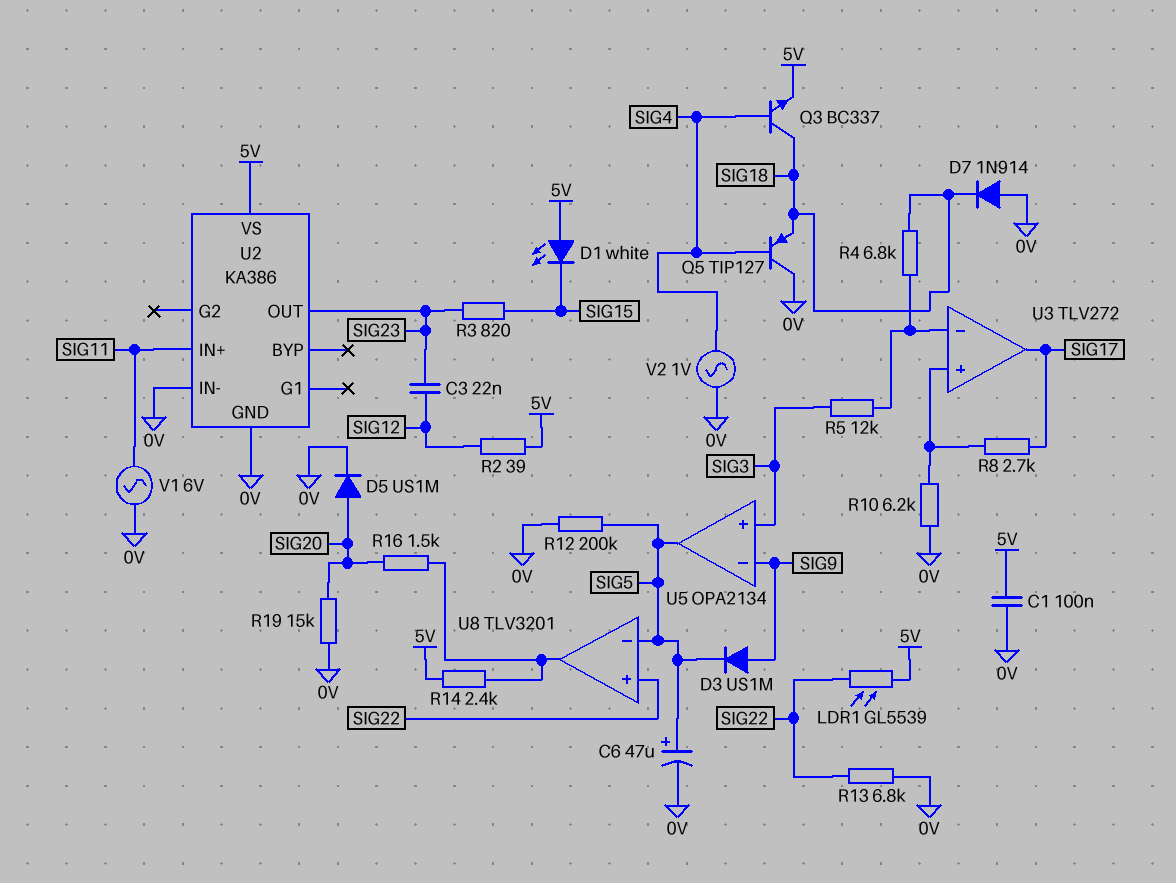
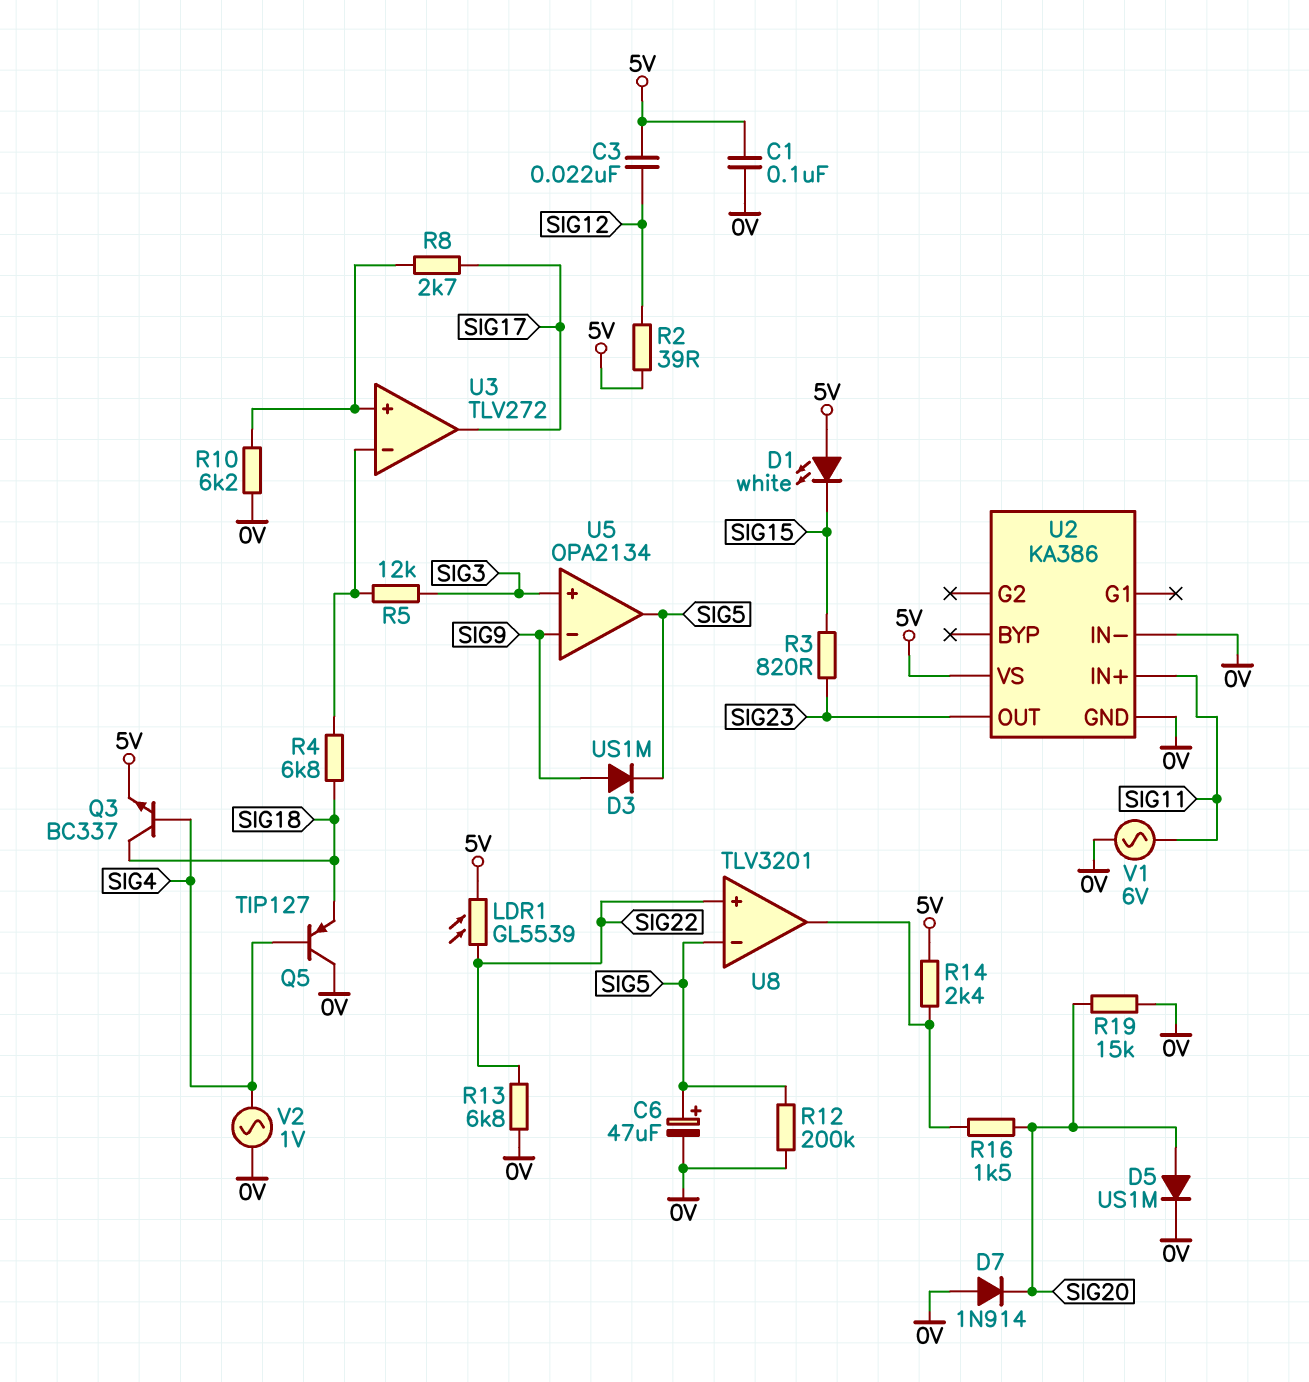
C3: 22nF (SIG12, SIG23) -> 22nF (5V, SIG12)
D7: diode 1N914 (A 0V, K SIG18) -> diode 1N914 (A 0V, K SIG20)

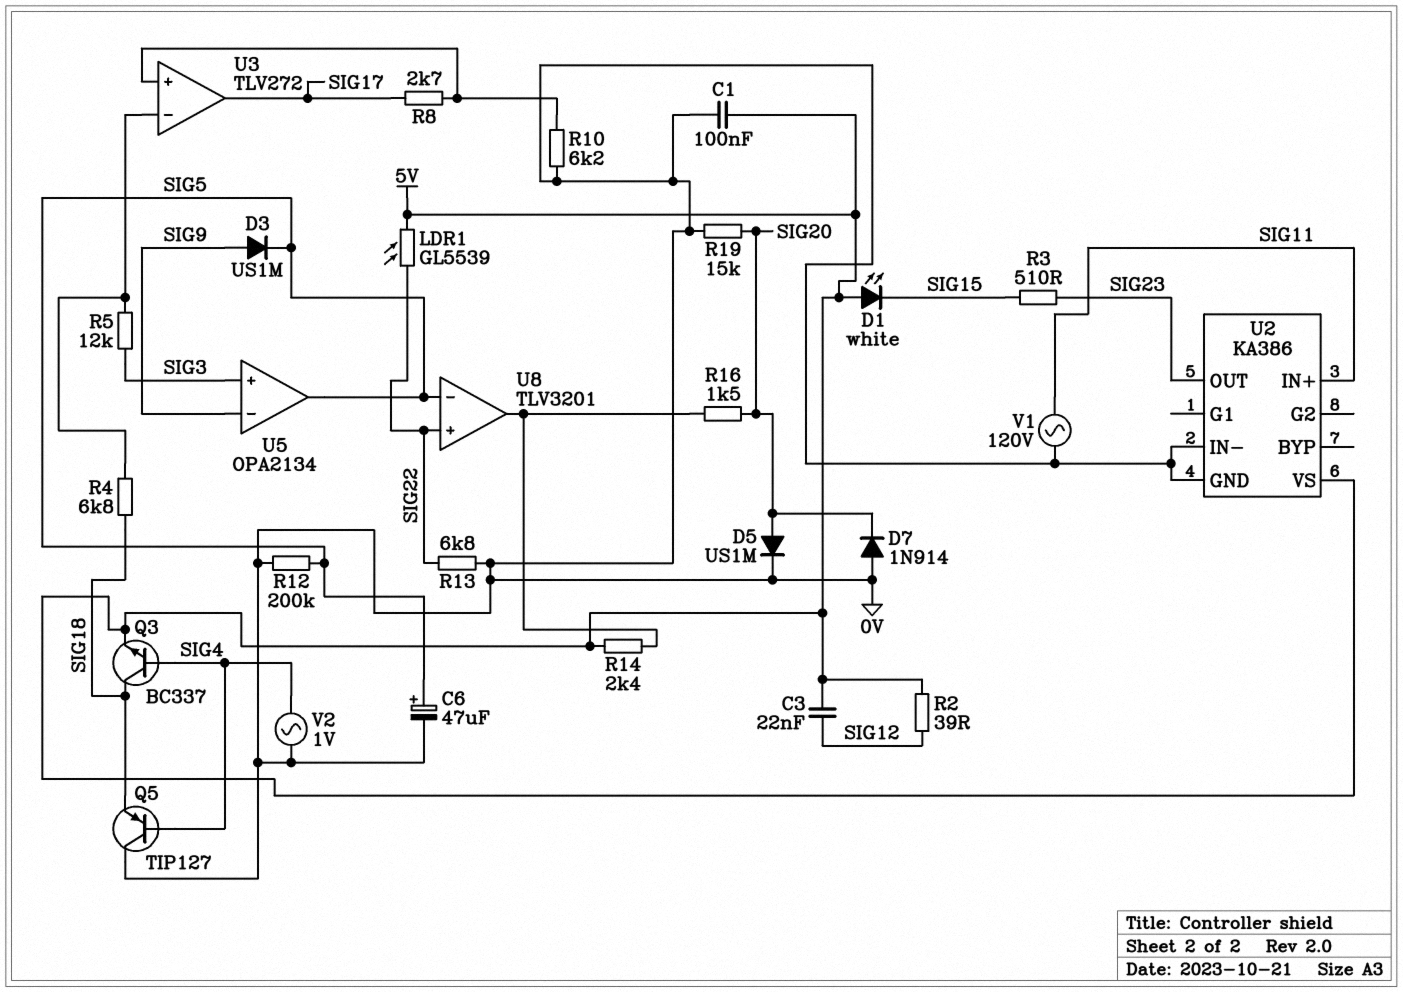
R3: 820 (SIG15, SIG23) -> 510 (SIG15, SIG23)
V1: AC 6V (0V, SIG11) -> AC 120V (0V, SIG11)

